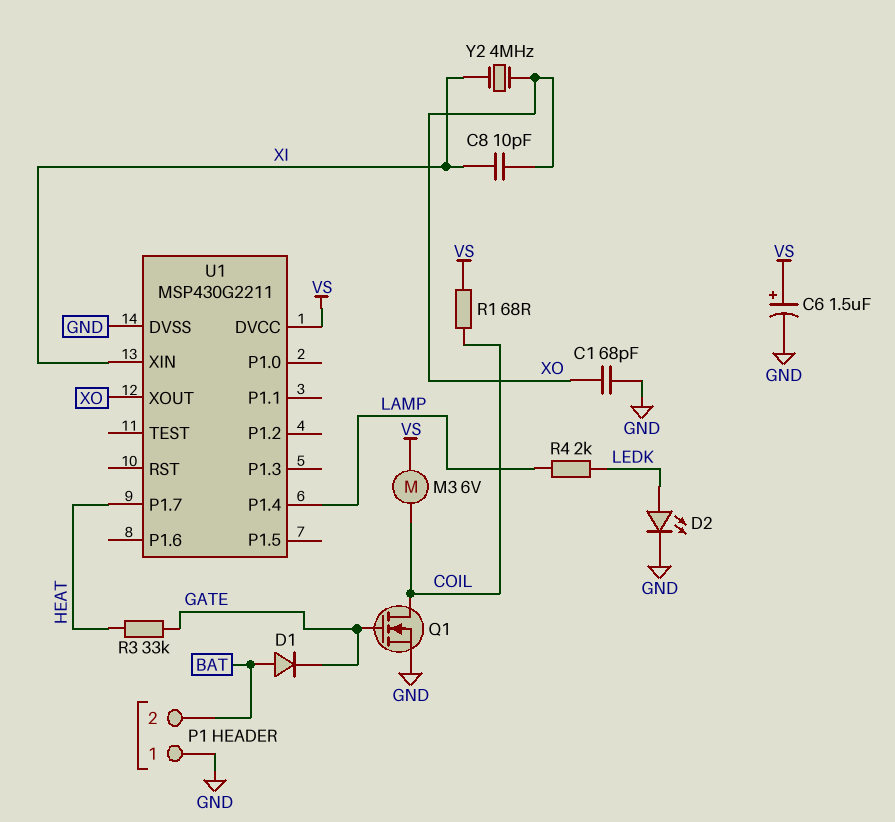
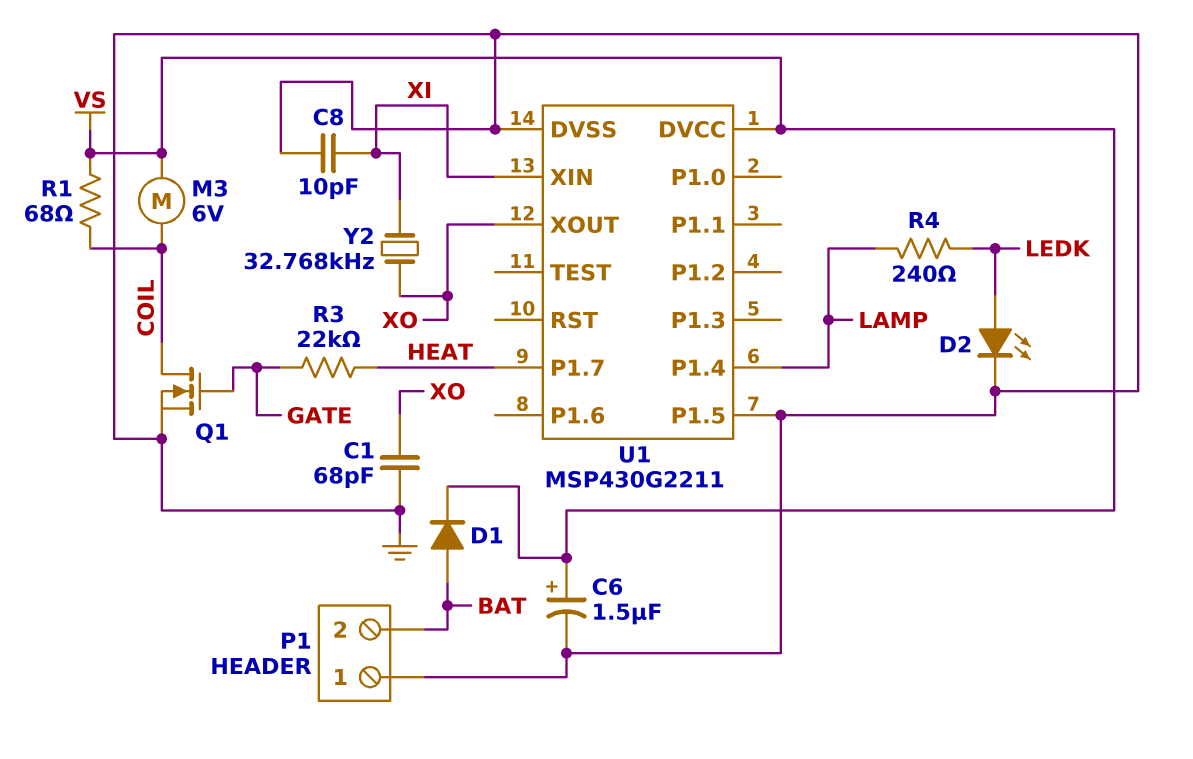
C8: 10pF (XI, XO) -> 10pF (GND, XI)
D1: diode (A BAT, K GATE) -> diode (A BAT, K VS)
R3: 33k (GATE, HEAT) -> 22k (GATE, HEAT)
R4: 2k (LAMP, LEDK) -> 240 (LAMP, LEDK)
U1 pin P1.5: none -> GND
Y2: 4MHz (XI, XO) -> 32.768kHz (XI, XO)

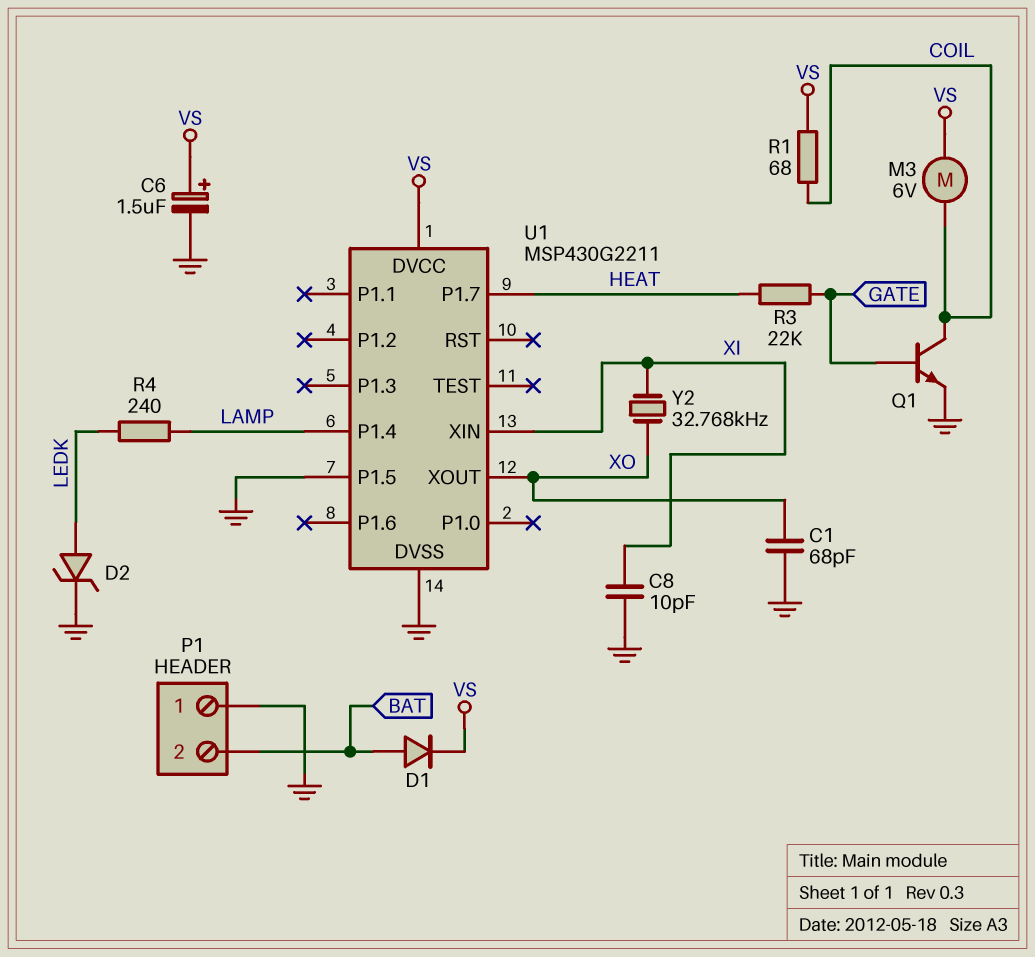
D2: LED (A LEDK, K GND) -> zener (A LEDK, K GND)
Q1: NMOS (G GATE, D COIL, S GND) -> NPN (B GATE, C COIL, E GND)

